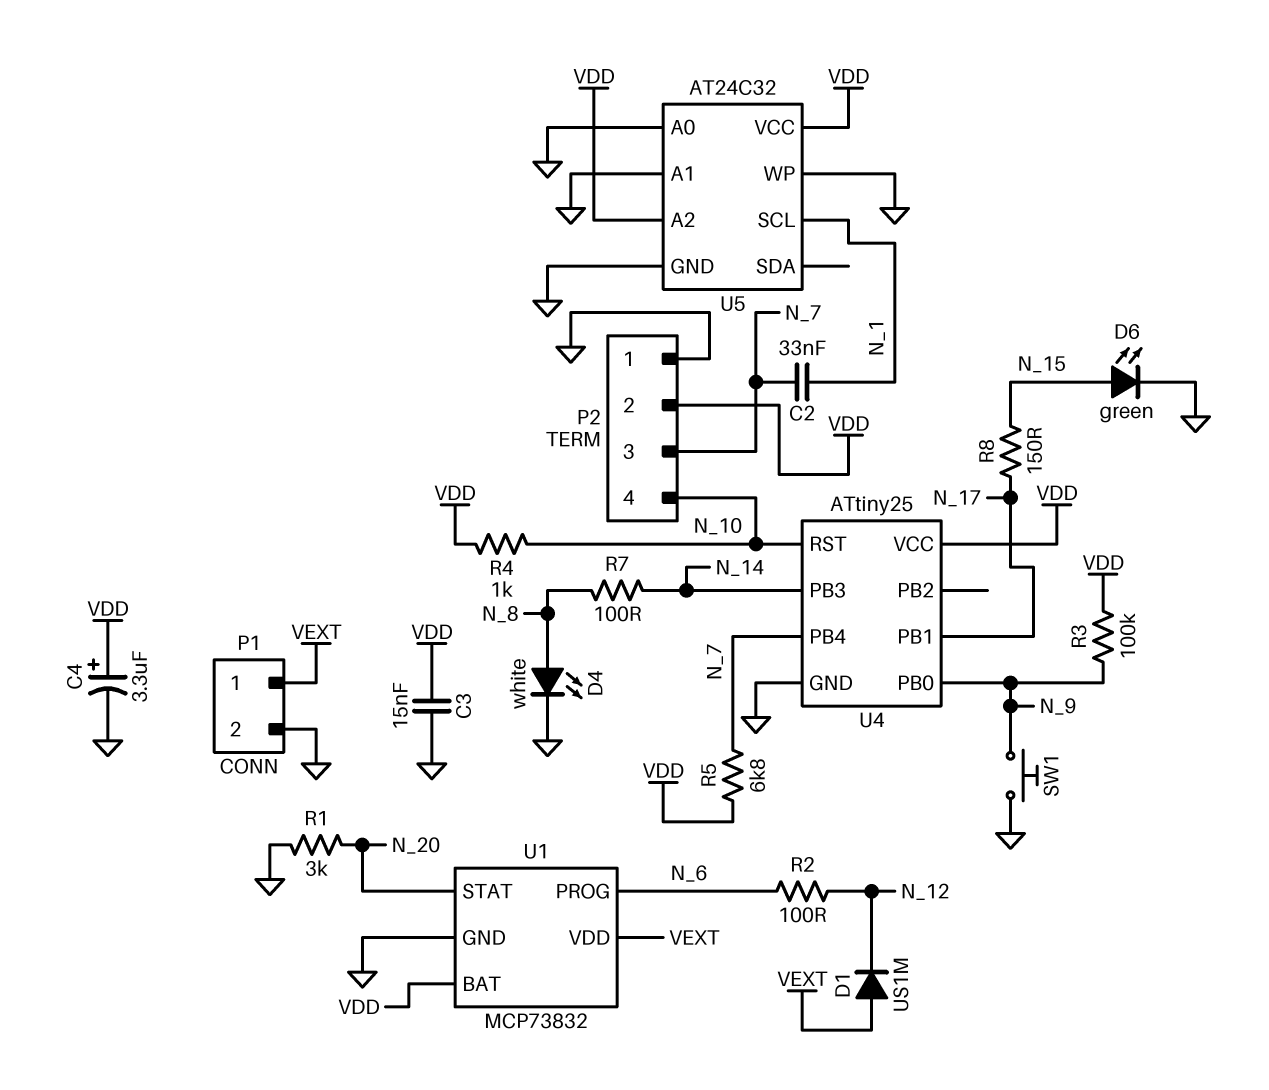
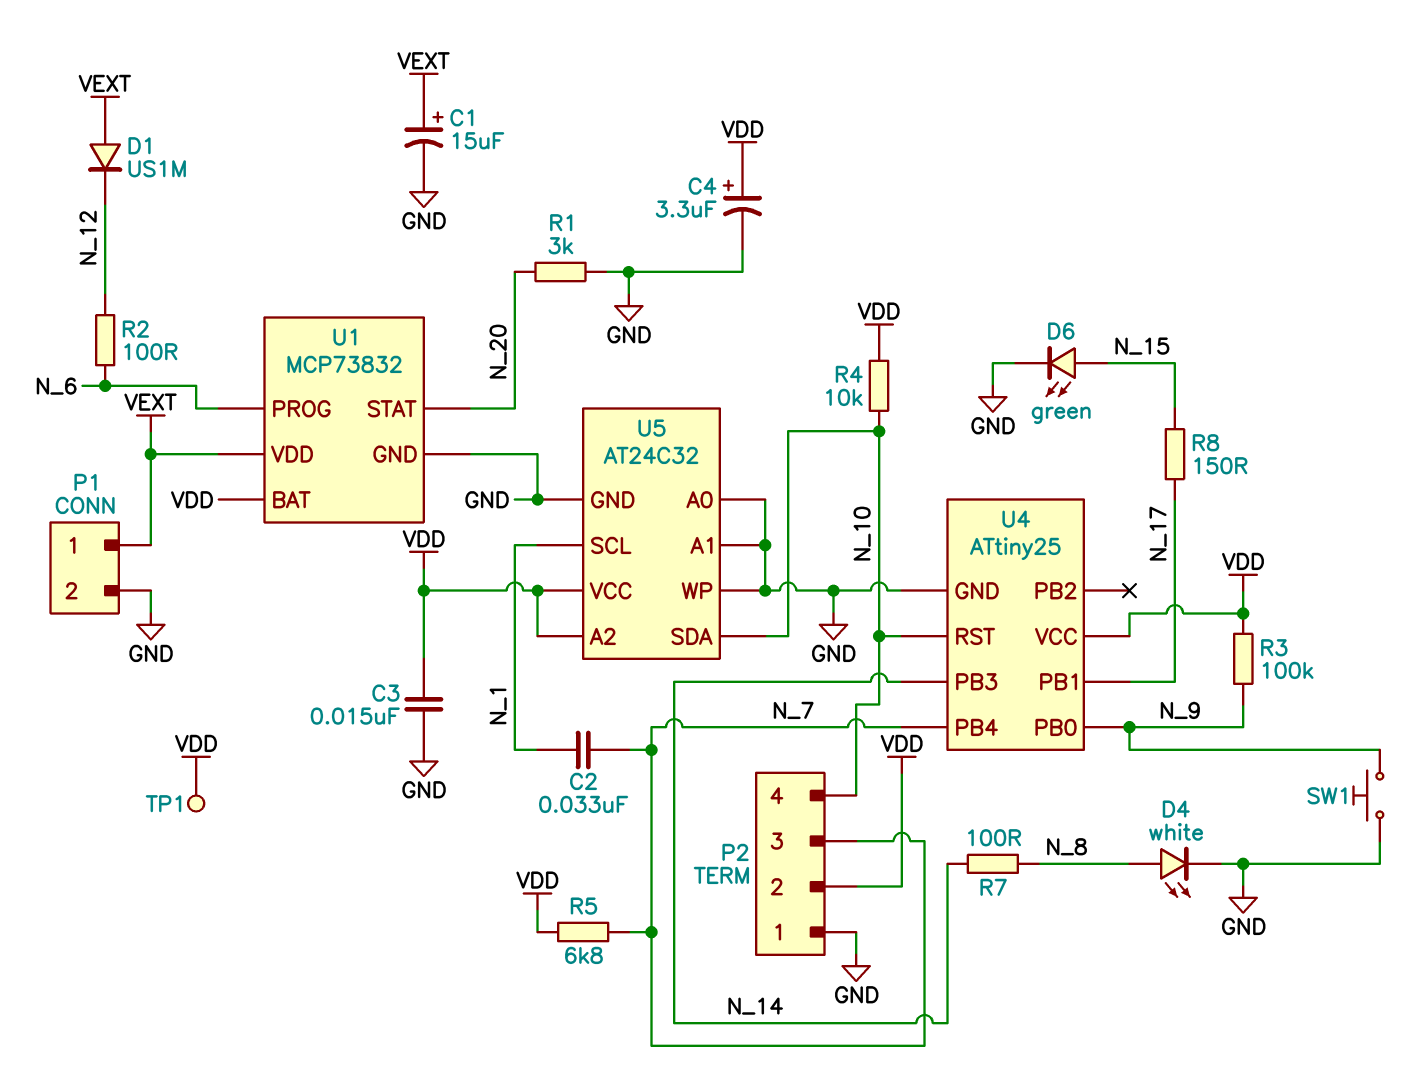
C1: none -> 15uF (plus VEXT, minus GND)
R4: 1k (N_10, VDD) -> 10k (N_10, VDD)
TP1: none -> test point (VDD)
U5 pin SDA: none -> N_10

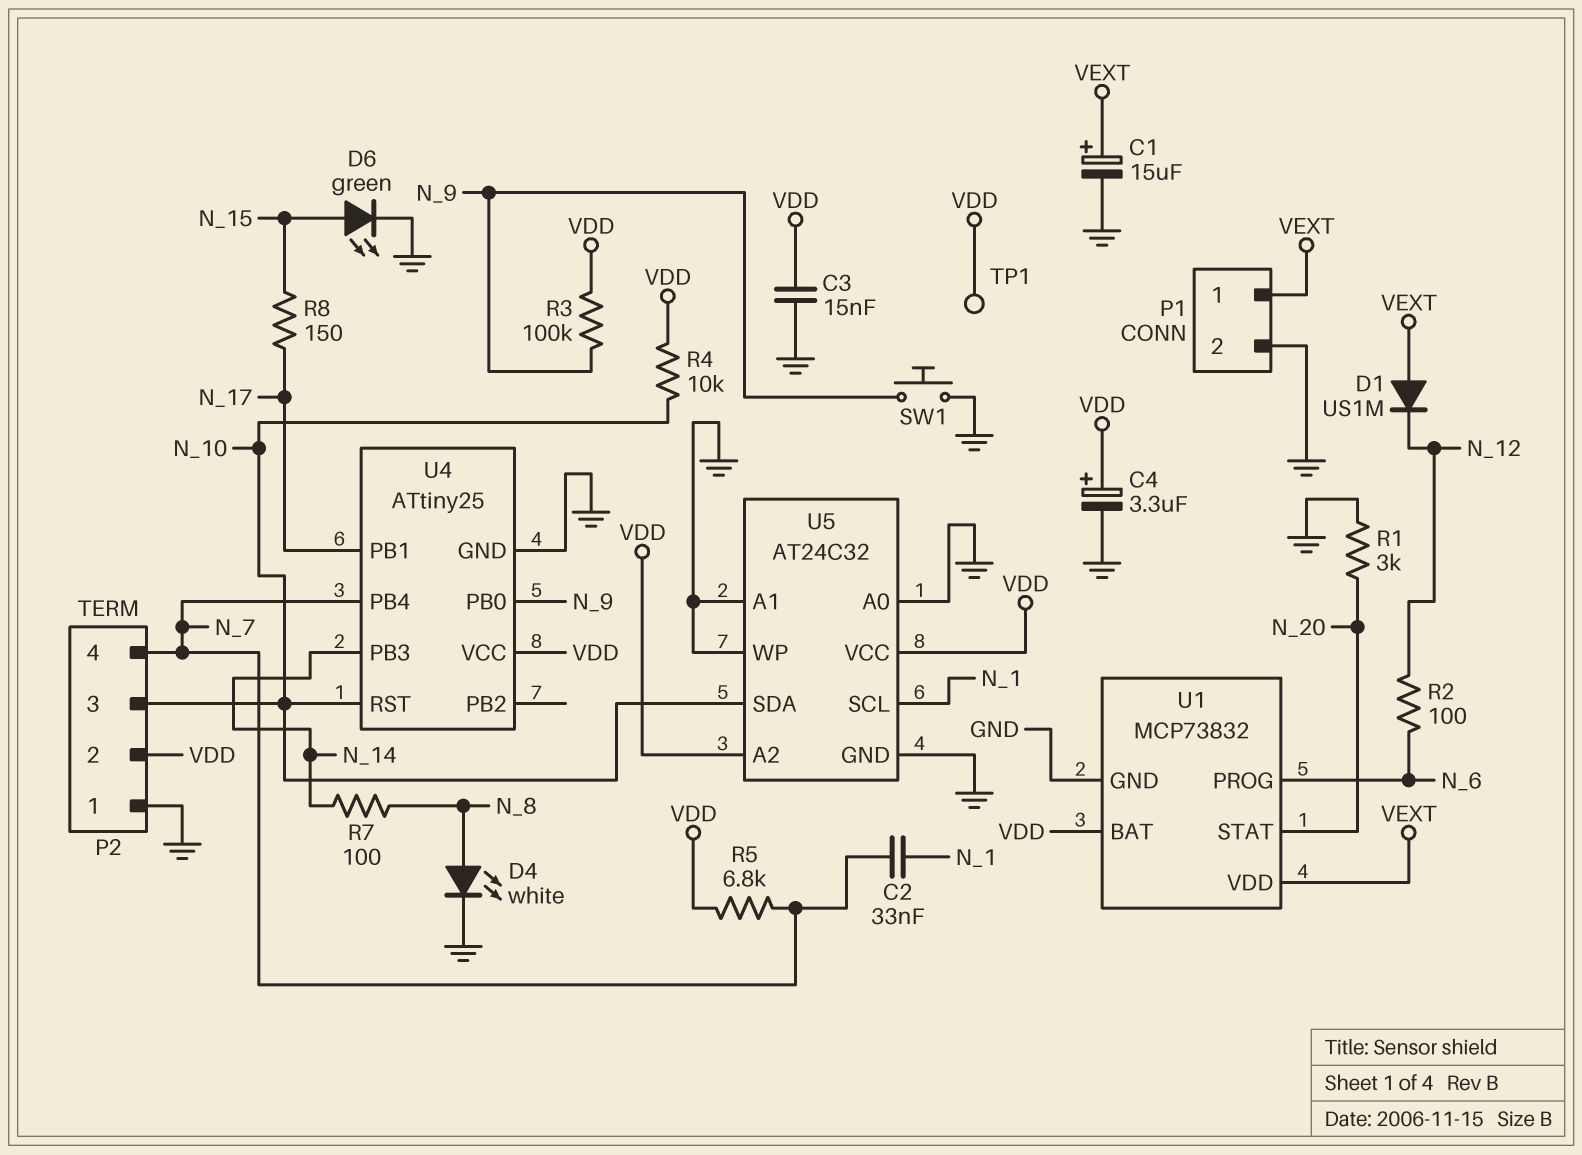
P2 pin 3: N_7 -> N_10
P2 pin 4: N_10 -> N_7

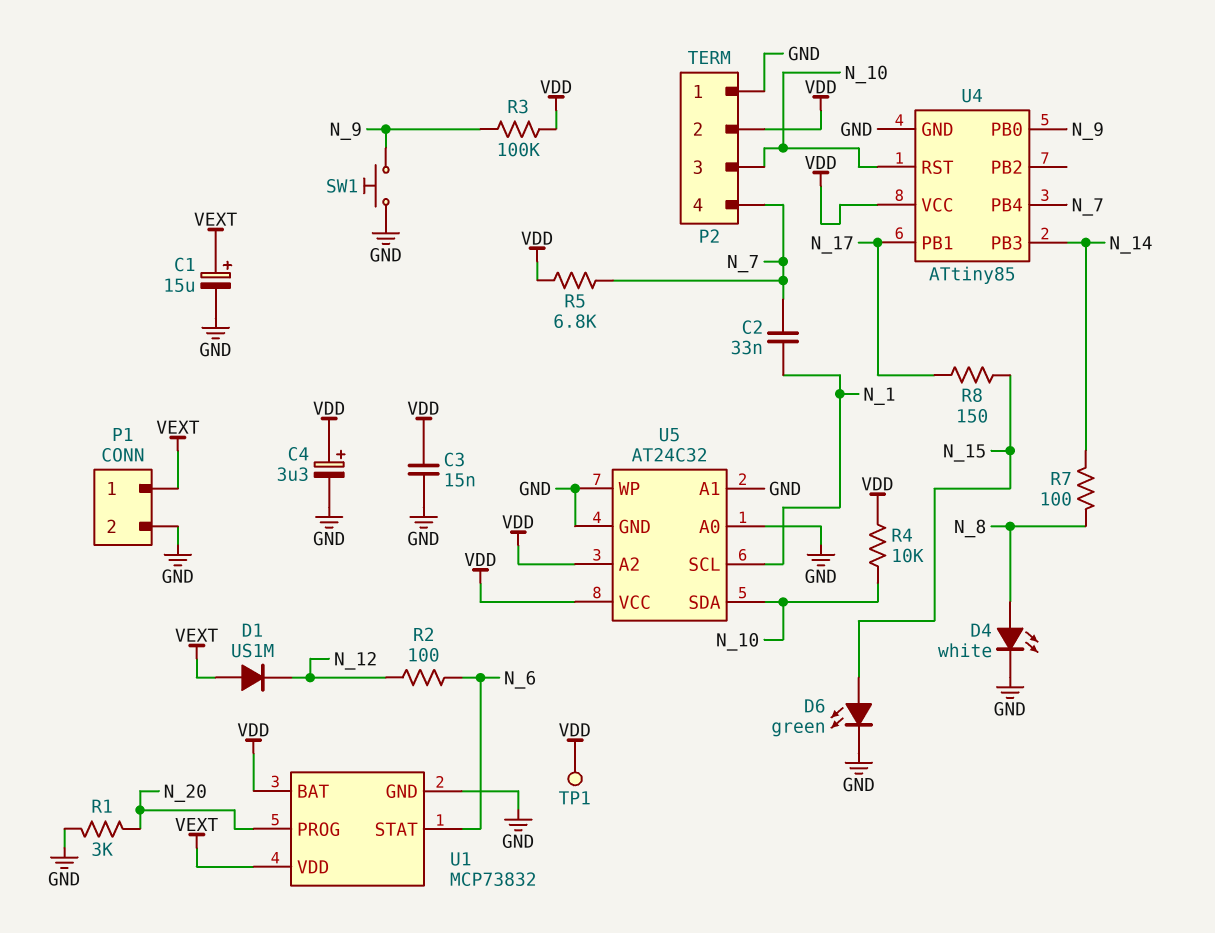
U1 pin PROG: N_6 -> N_20
U1 pin STAT: N_20 -> N_6
U4: ATtiny25 -> ATtiny85

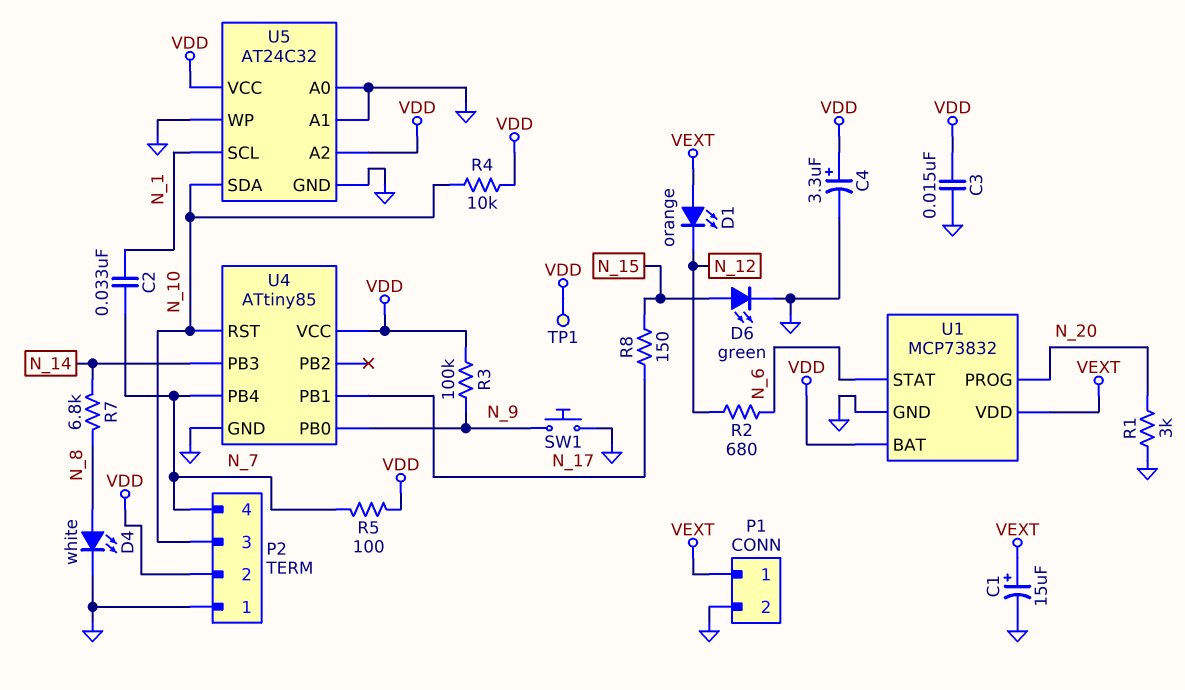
D1: diode US1M (A VEXT, K N_12) -> LED orange (A VEXT, K N_12)
R2: 100 (N_6, N_12) -> 680 (N_6, N_12)
R5: 6.8k (N_7, VDD) -> 100 (N_7, VDD)
R7: 100 (N_8, N_14) -> 6.8k (N_8, N_14)

